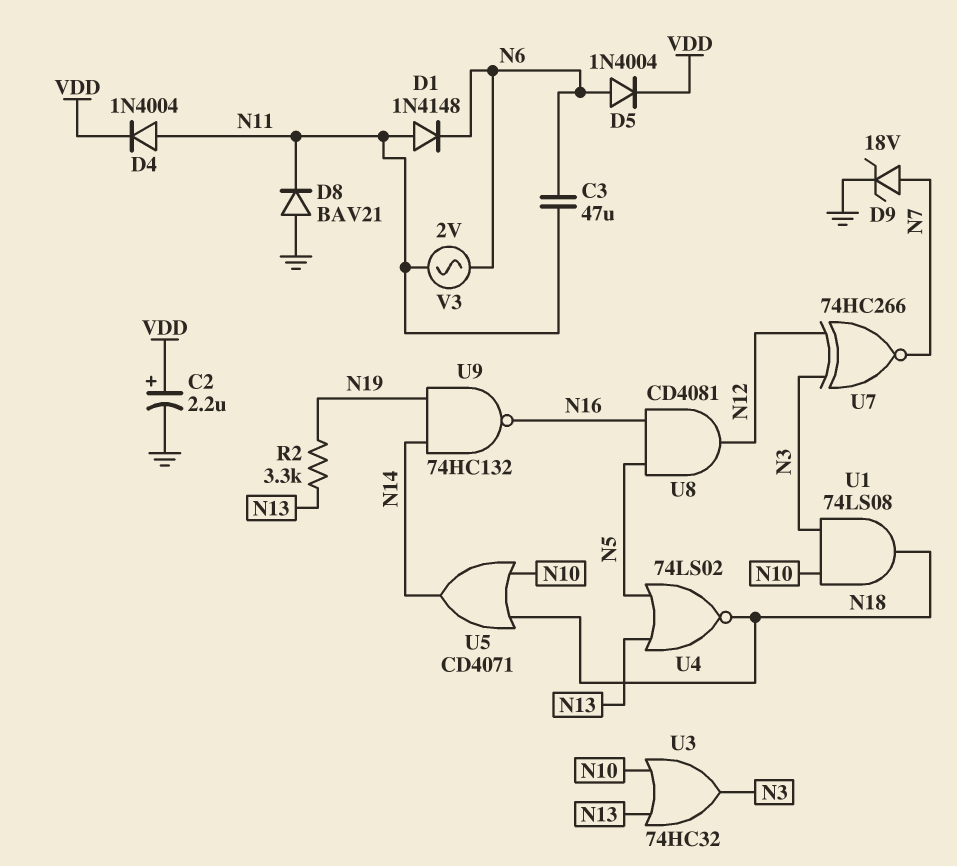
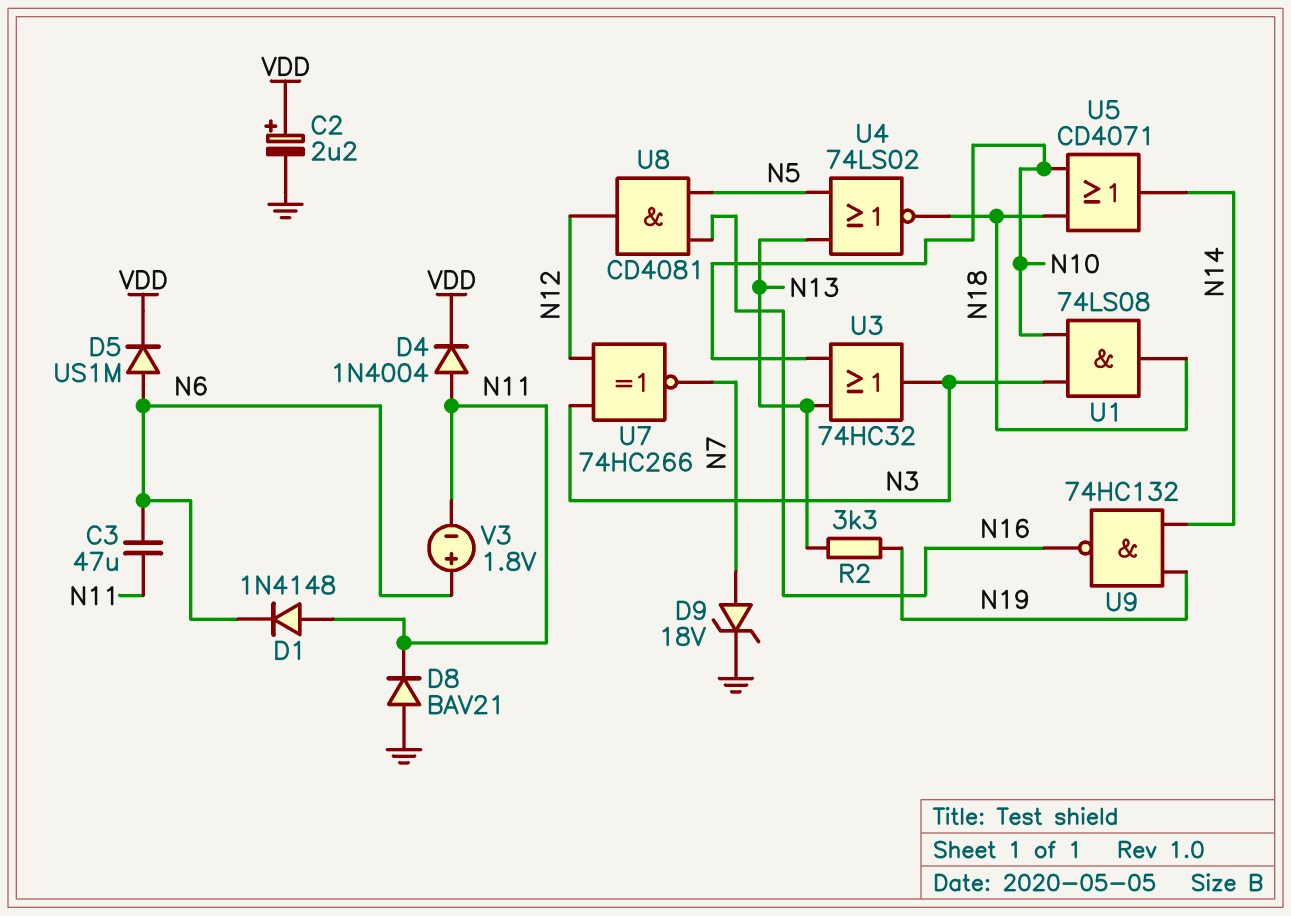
D5: diode 1N4004 (A N6, K VDD) -> diode US1M (A N6, K VDD)
V3: AC 2V (N6, N11) -> 1.8V (plus N6, minus N11)

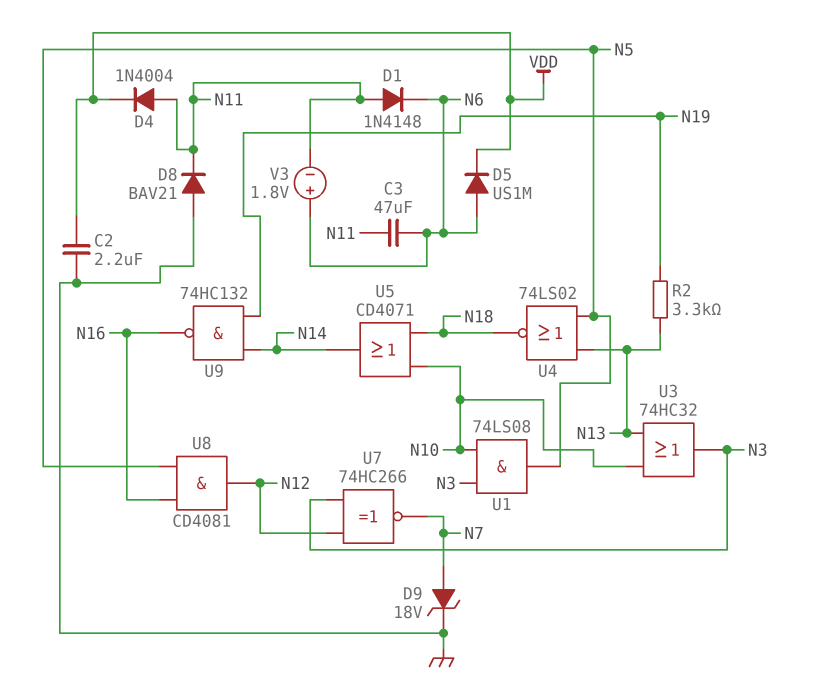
C2: 2.2uF (plus VDD, minus GND) -> 2.2uF (GND, VDD)
U1: AND 74LS08 (in N3, in N10, out N18) -> AND 74LS08 (in N3, in N10, out N5)

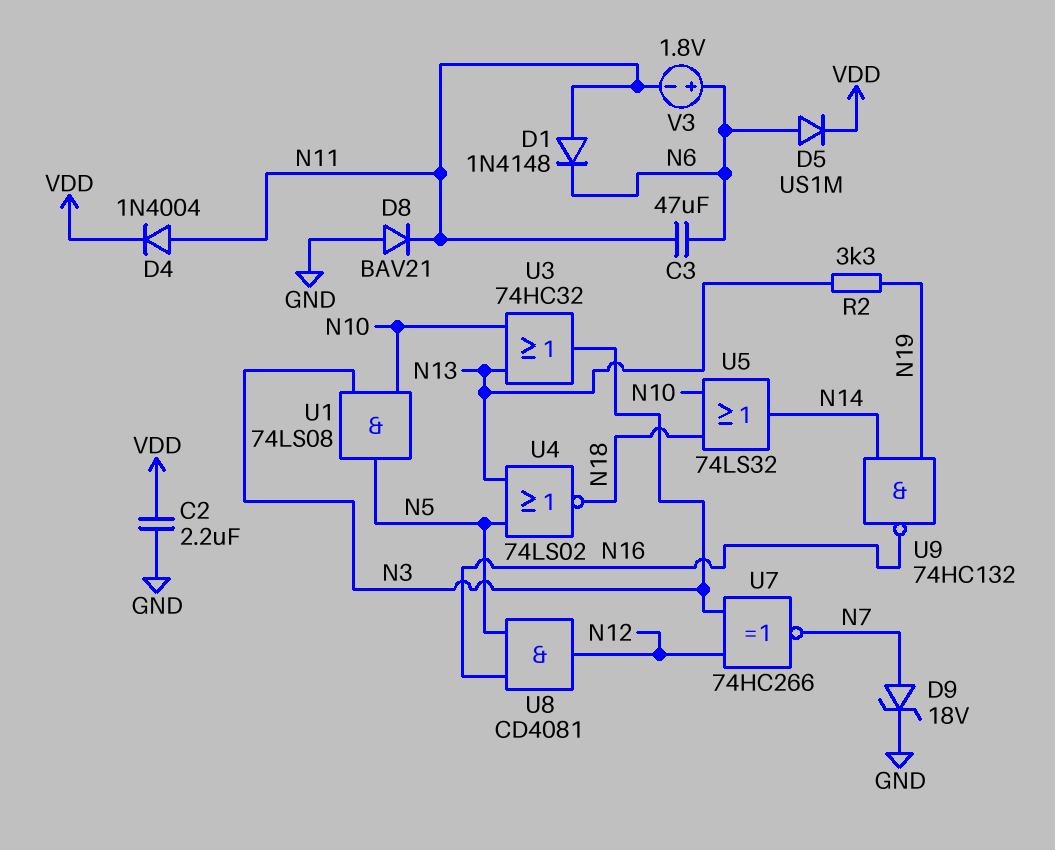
U5: OR CD4071 (in N10, in N18, out N14) -> OR 74LS32 (in N10, in N18, out N14)

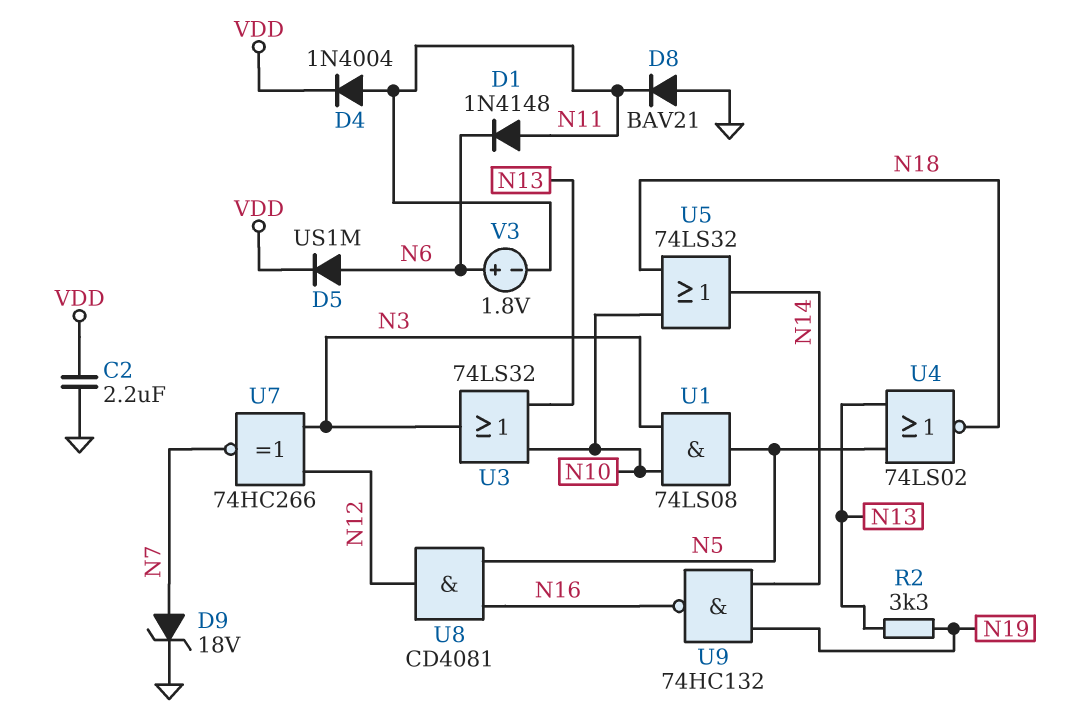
C3: 47uF (N6, N11) -> none
U3: OR 74HC32 (in N10, in N13, out N3) -> OR 74LS32 (in N10, in N13, out N3)

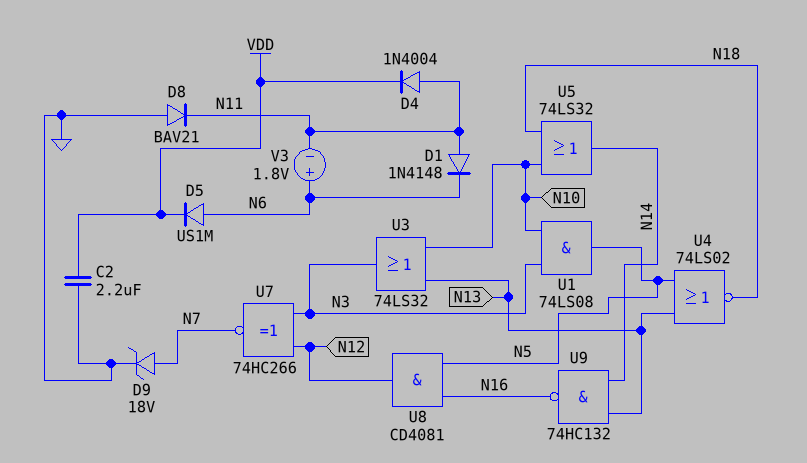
R2: 3.3k (N13, N19) -> none
U9: NAND 74HC132 (in N14, in N19, out N16) -> NAND 74HC132 (in N13, in N14, out N16)

